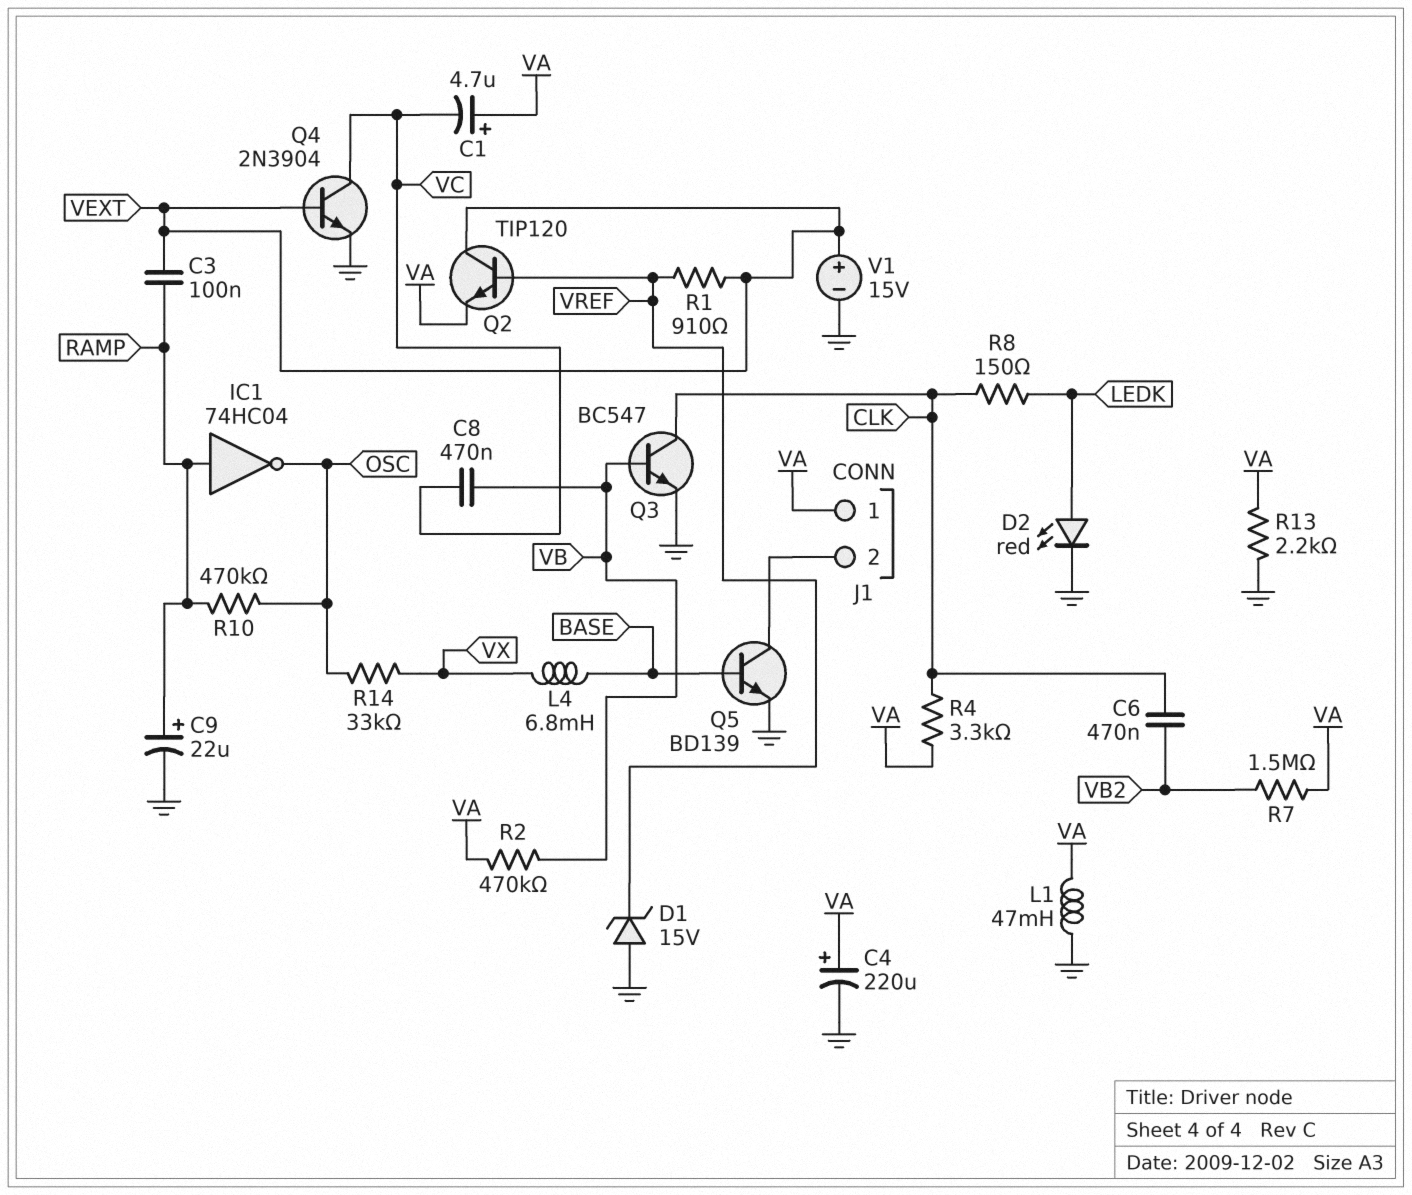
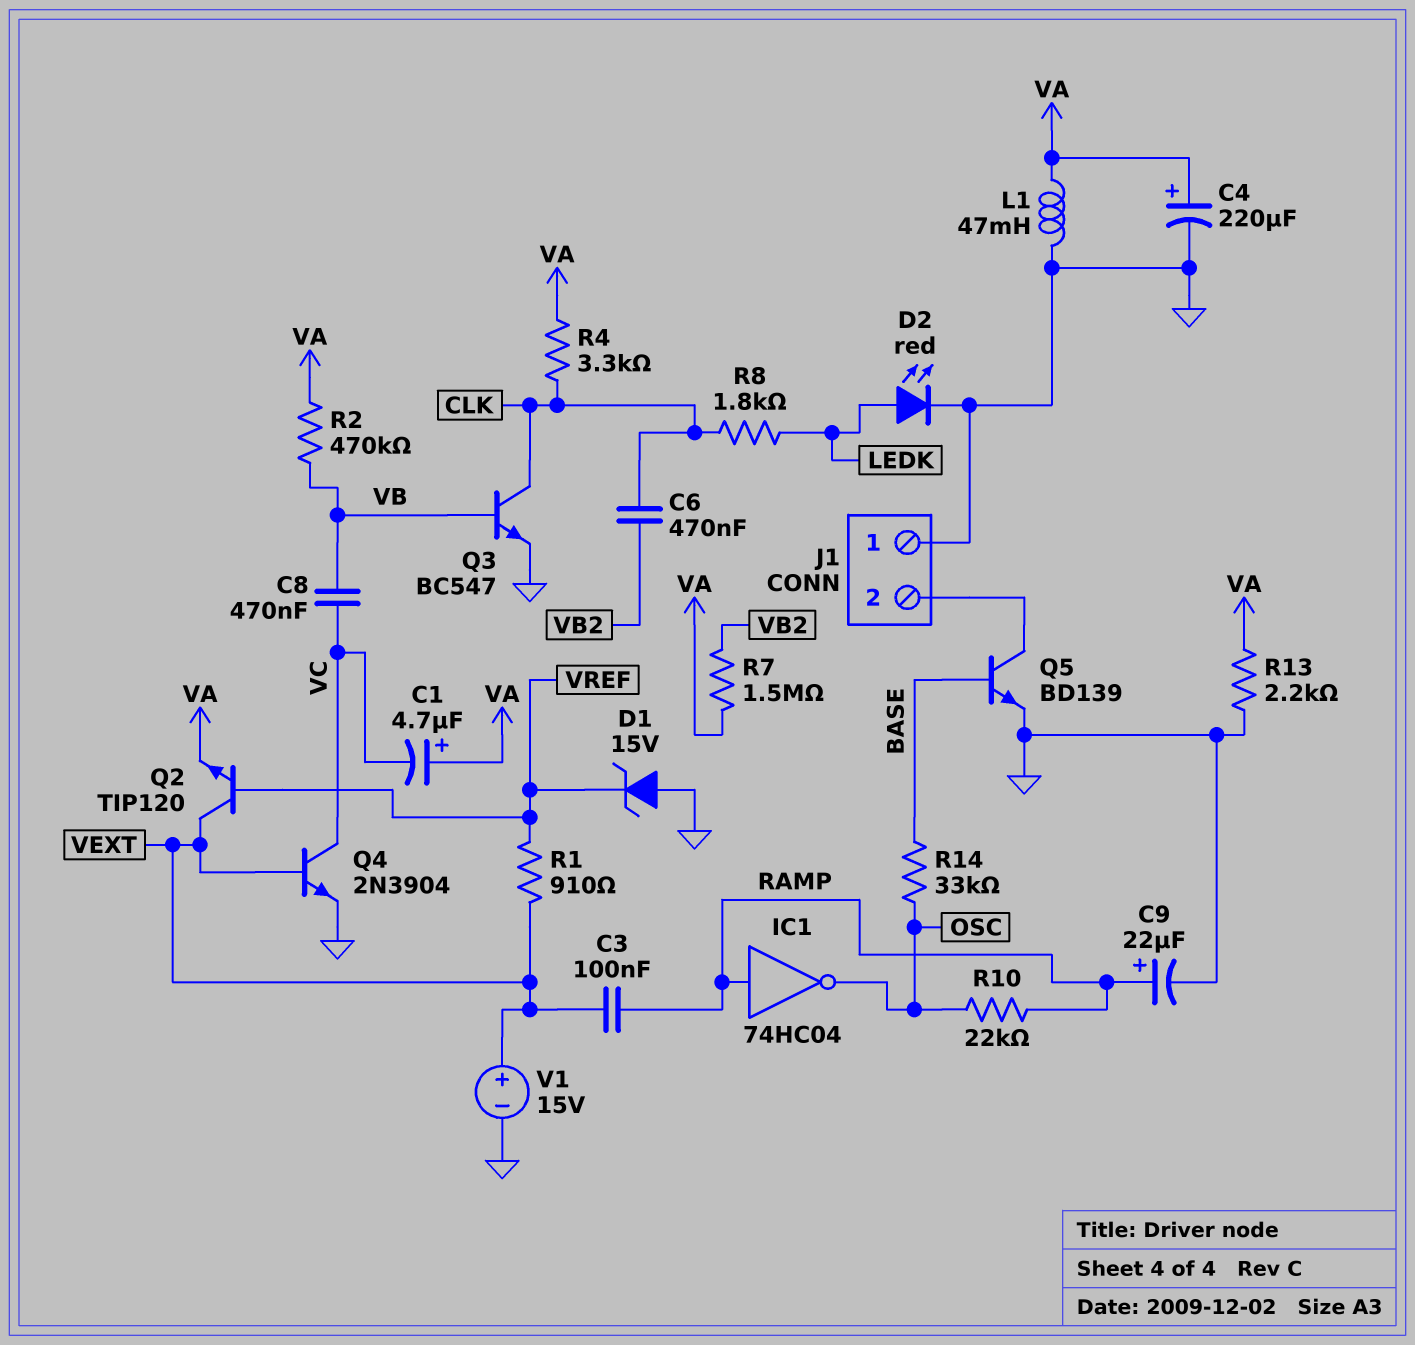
J1 pin 1: VA -> GND
L4: 6.8mH (BASE, VX) -> none
R8: 150 (CLK, LEDK) -> 1.8k (CLK, LEDK)
R10: 470k (OSC, RAMP) -> 22k (OSC, RAMP)
R14: 33k (OSC, VX) -> 33k (BASE, OSC)

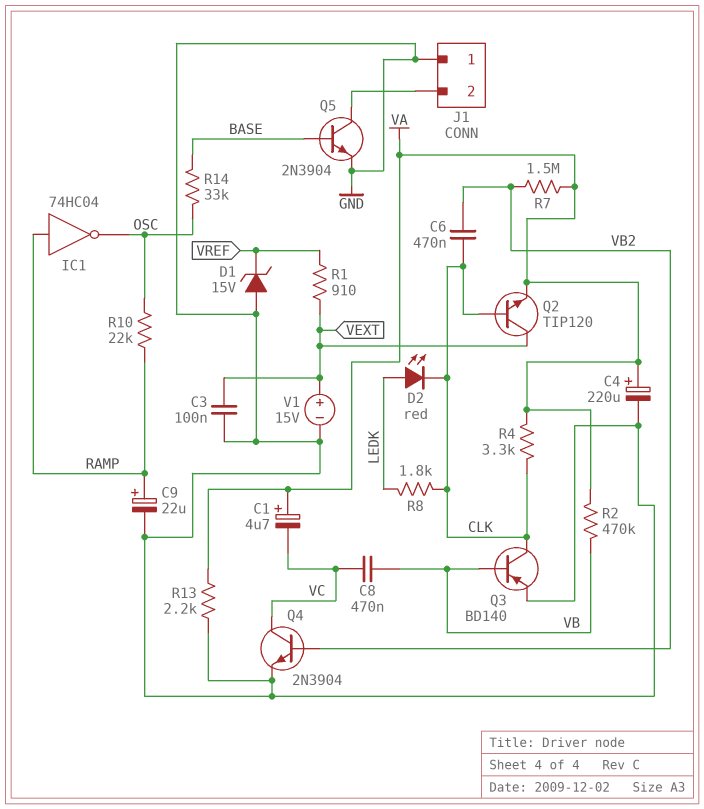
C3: 100nF (RAMP, VEXT) -> 100nF (GND, VEXT)
D2: LED red (A LEDK, K GND) -> LED red (A LEDK, K CLK)
L1: 47mH (GND, VA) -> none
Q2: NPN TIP120 (B VREF, C VEXT, E VA) -> NPN TIP120 (B CLK, C VEXT, E VA)
Q3: NPN BC547 (B VB, C CLK, E GND) -> PNP BD140 (B VB, C CLK, E GND)
Q4: NPN 2N3904 (B VEXT, C VC, E GND) -> NPN 2N3904 (B VB2, C VC, E GND)
Q5: NPN BD139 (B BASE, C J1/2, E GND) -> NPN 2N3904 (B BASE, C J1/2, E GND)

